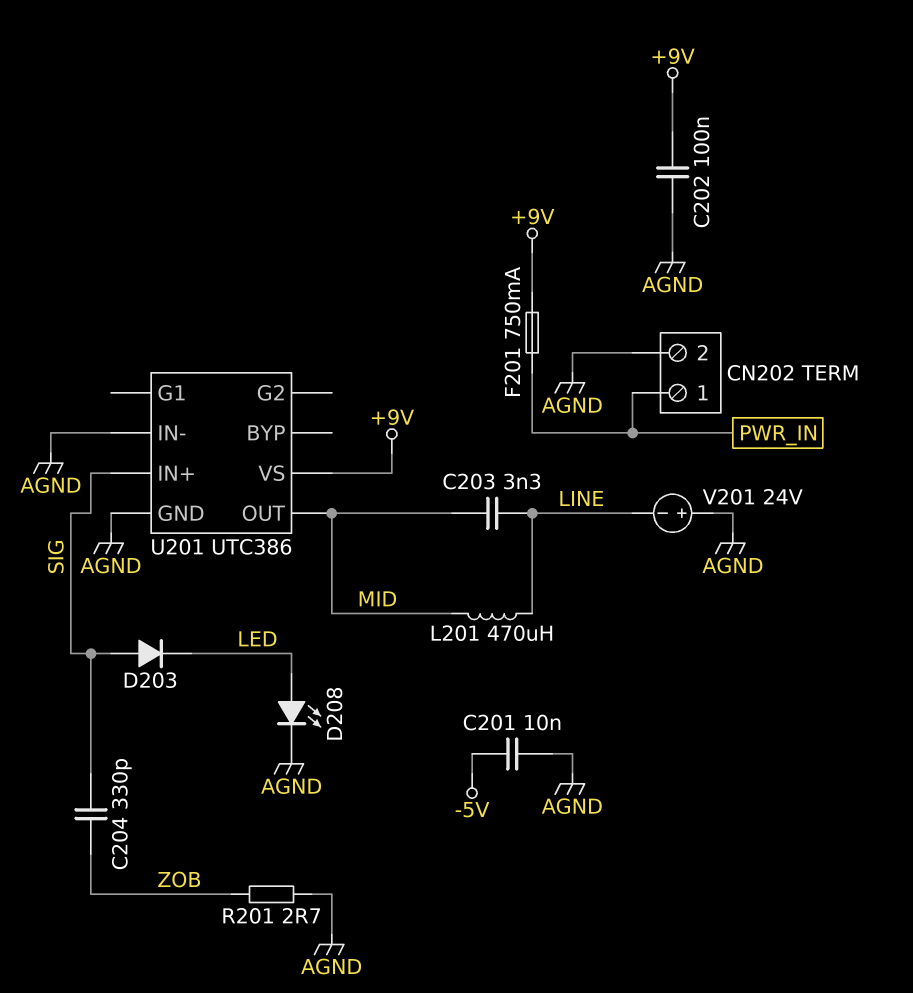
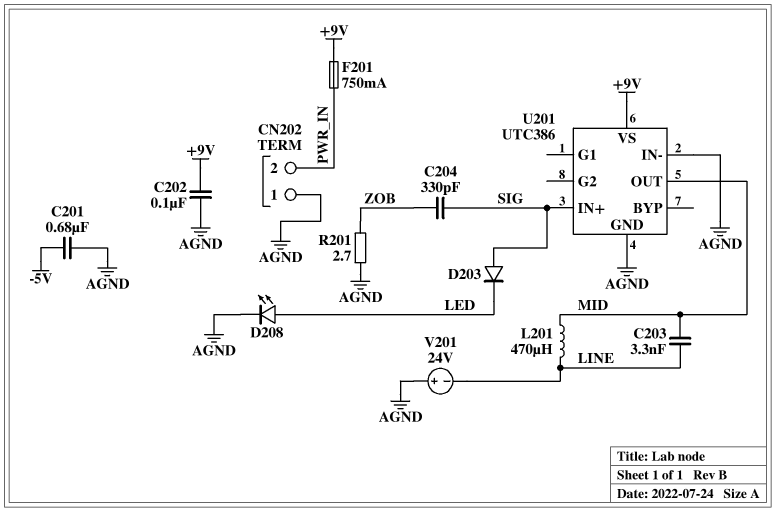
C201: 10nF (-5V, AGND) -> 680nF (-5V, AGND)
CN202 pin 1: PWR_IN -> AGND
CN202 pin 2: AGND -> PWR_IN

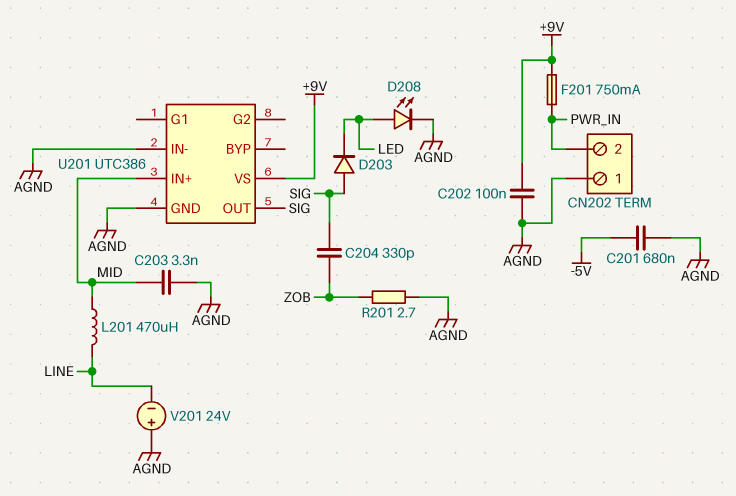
C203: 3.3nF (LINE, MID) -> 3.3nF (AGND, MID)
U201 pin IN+: SIG -> MID
U201 pin OUT: MID -> SIG

